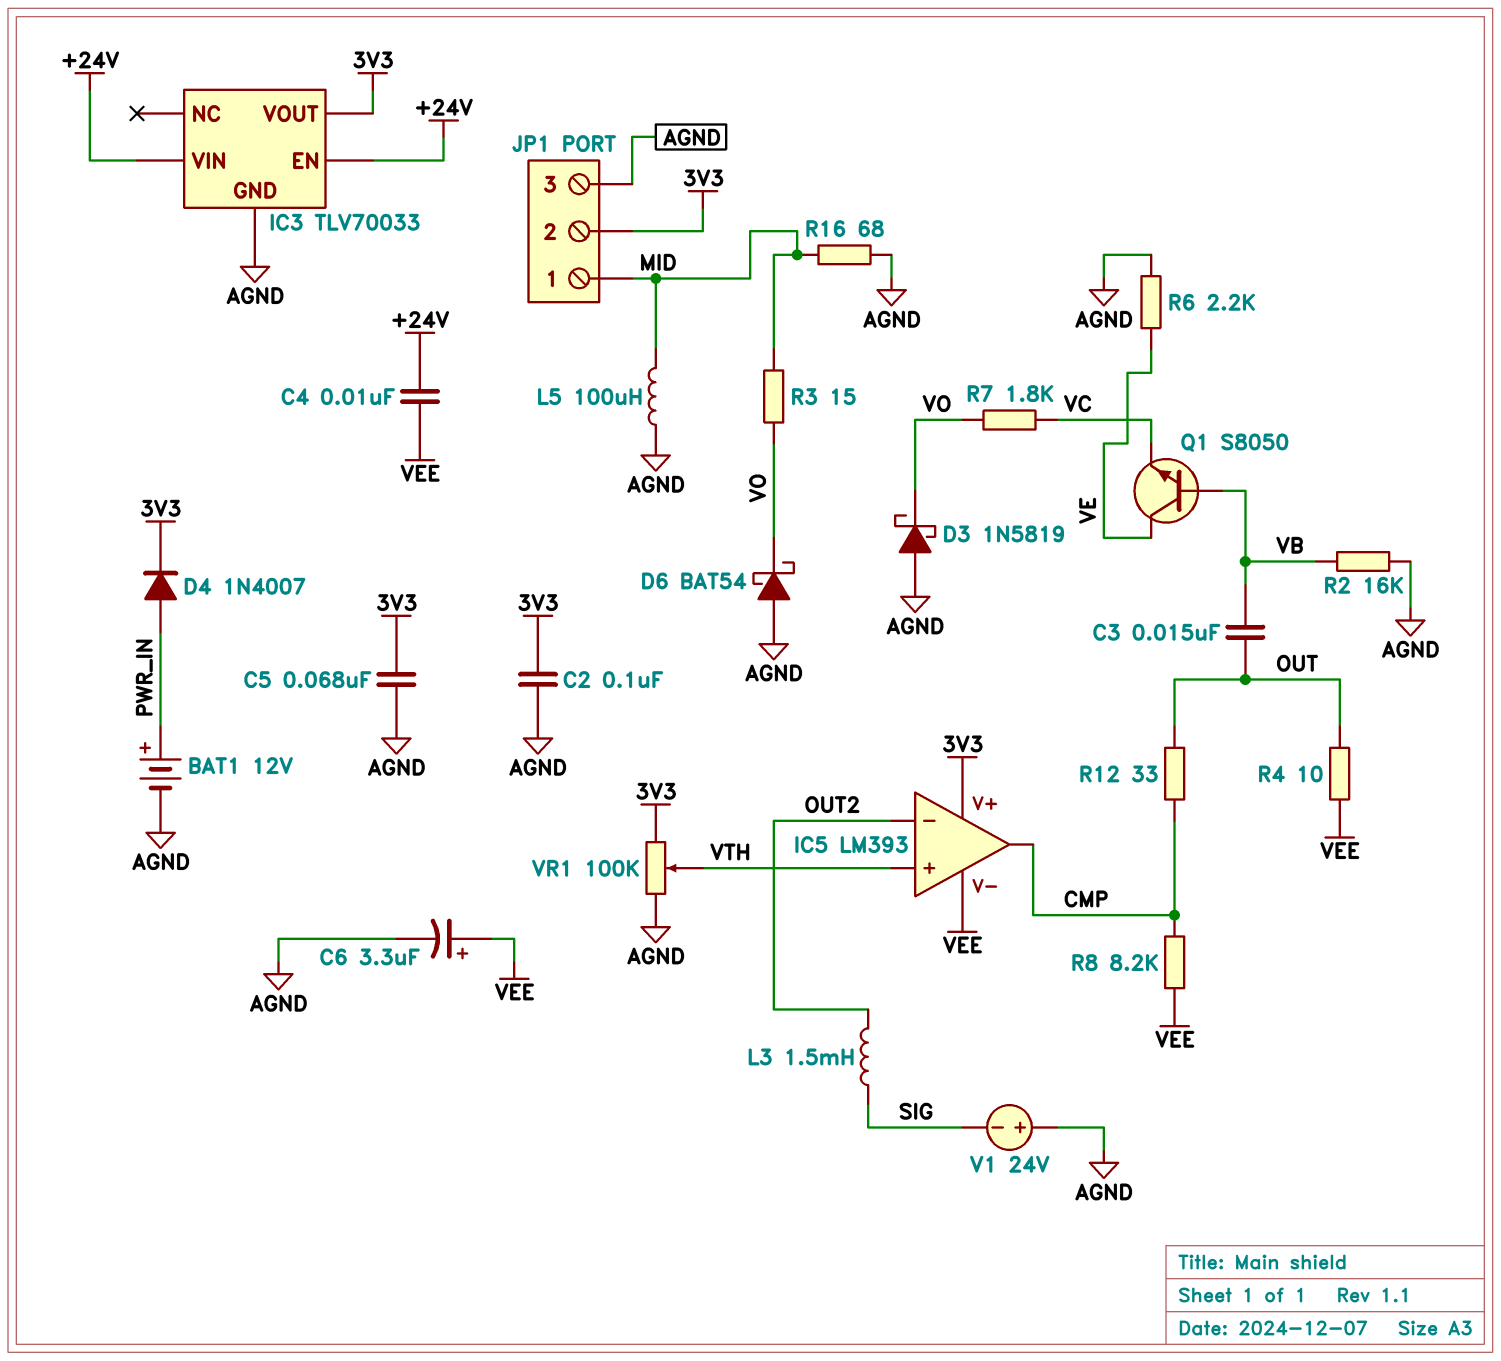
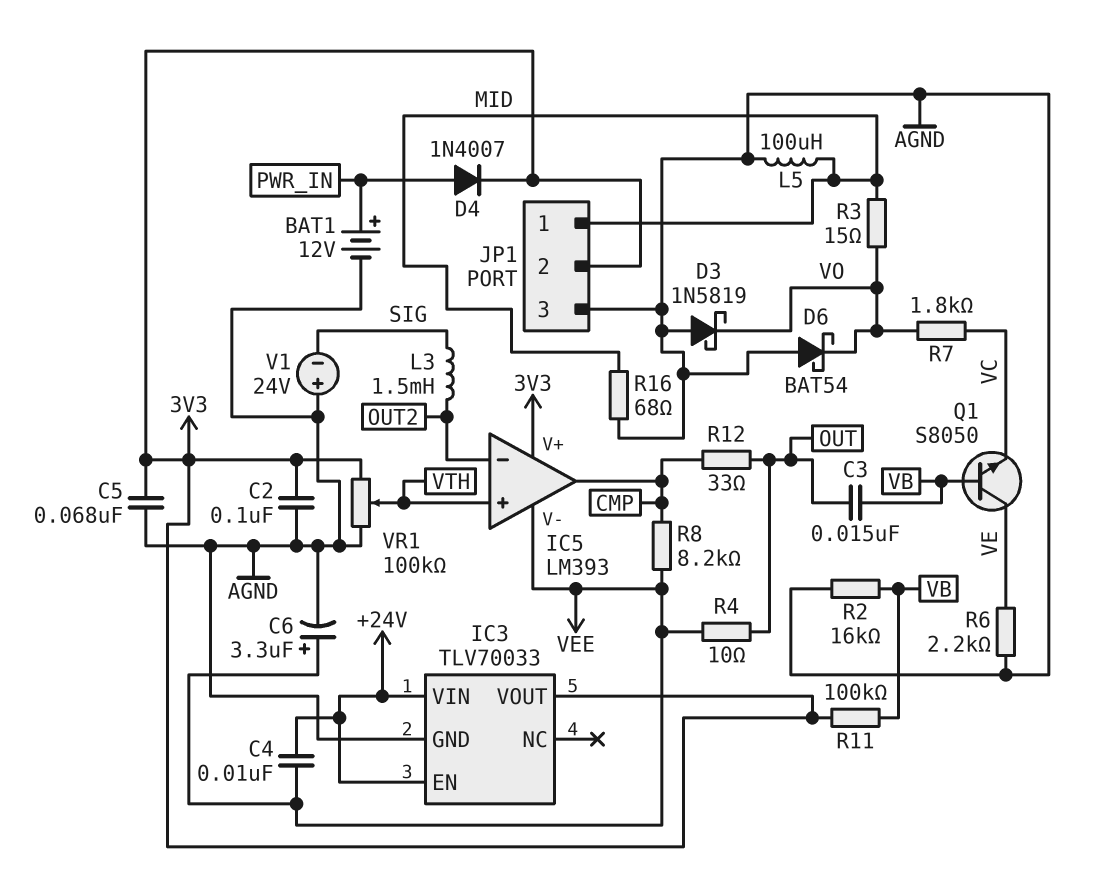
R11: none -> 100k (3V3, VB)

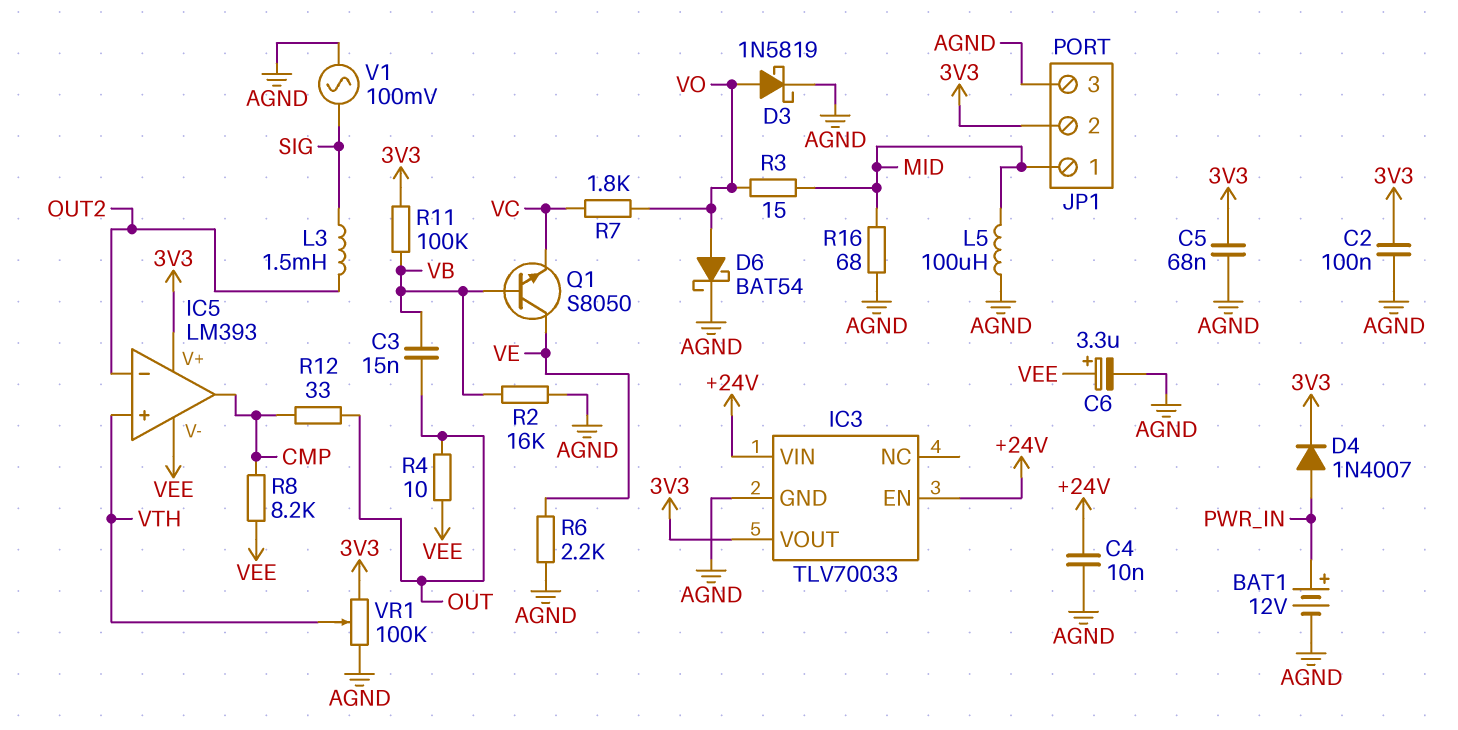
C4: 10nF (+24V, VEE) -> 10nF (+24V, AGND)
D3: schottky 1N5819 (A AGND, K VO) -> schottky 1N5819 (A VO, K AGND)
D6: schottky BAT54 (A AGND, K VO) -> schottky BAT54 (A VO, K AGND)
V1: 24V (plus AGND, minus SIG) -> AC 100mV (AGND, SIG)

